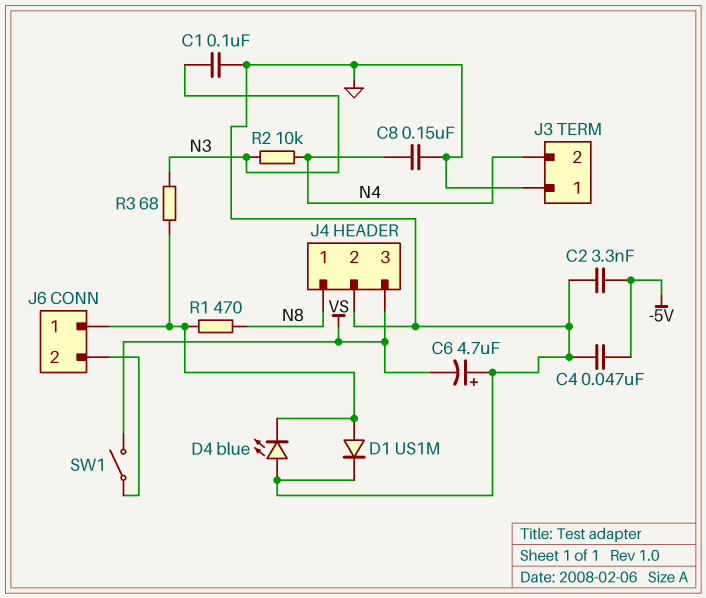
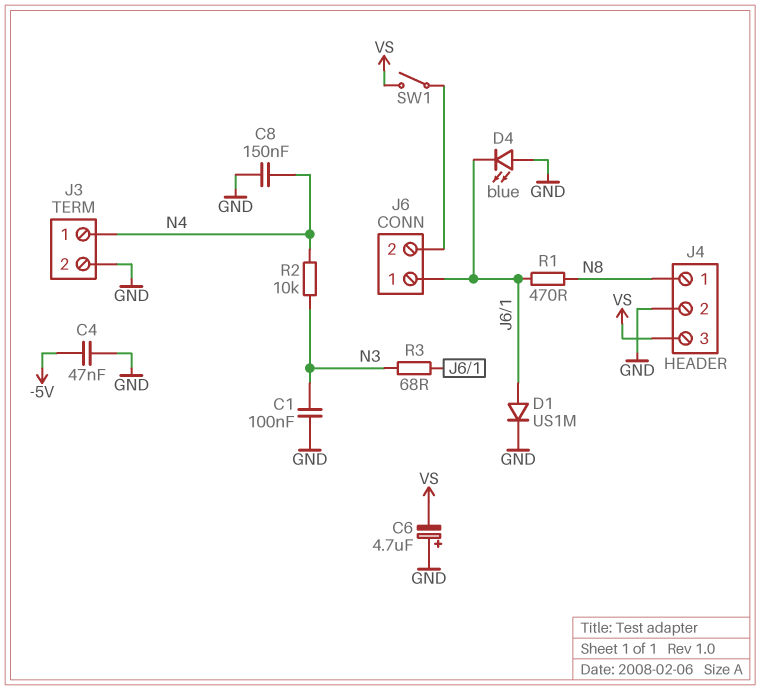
C2: 3.3nF (-5V, GND) -> none
J3 pin 1: GND -> N4
J3 pin 2: N4 -> GND

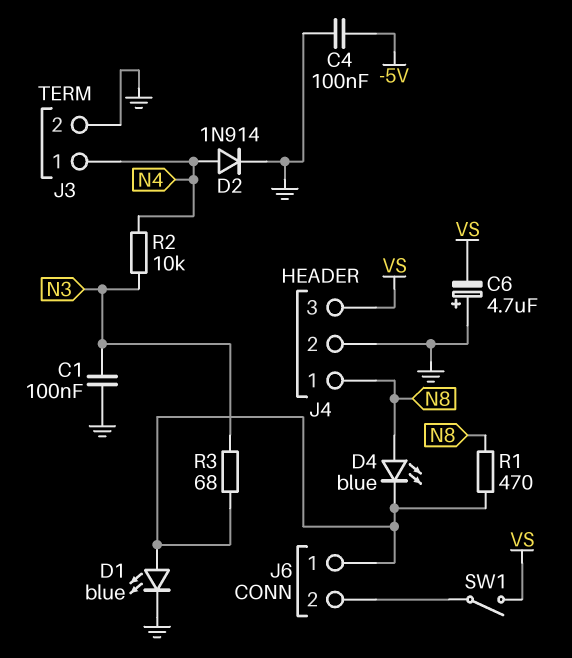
C4: 47nF (-5V, GND) -> 100nF (-5V, GND)
C8: 150nF (GND, N4) -> none
D1: diode US1M (A J6/1, K GND) -> LED blue (A J6/1, K GND)
D2: none -> diode 1N914 (A N4, K GND)
D4: LED blue (A GND, K J6/1) -> LED blue (A N8, K J6/1)

